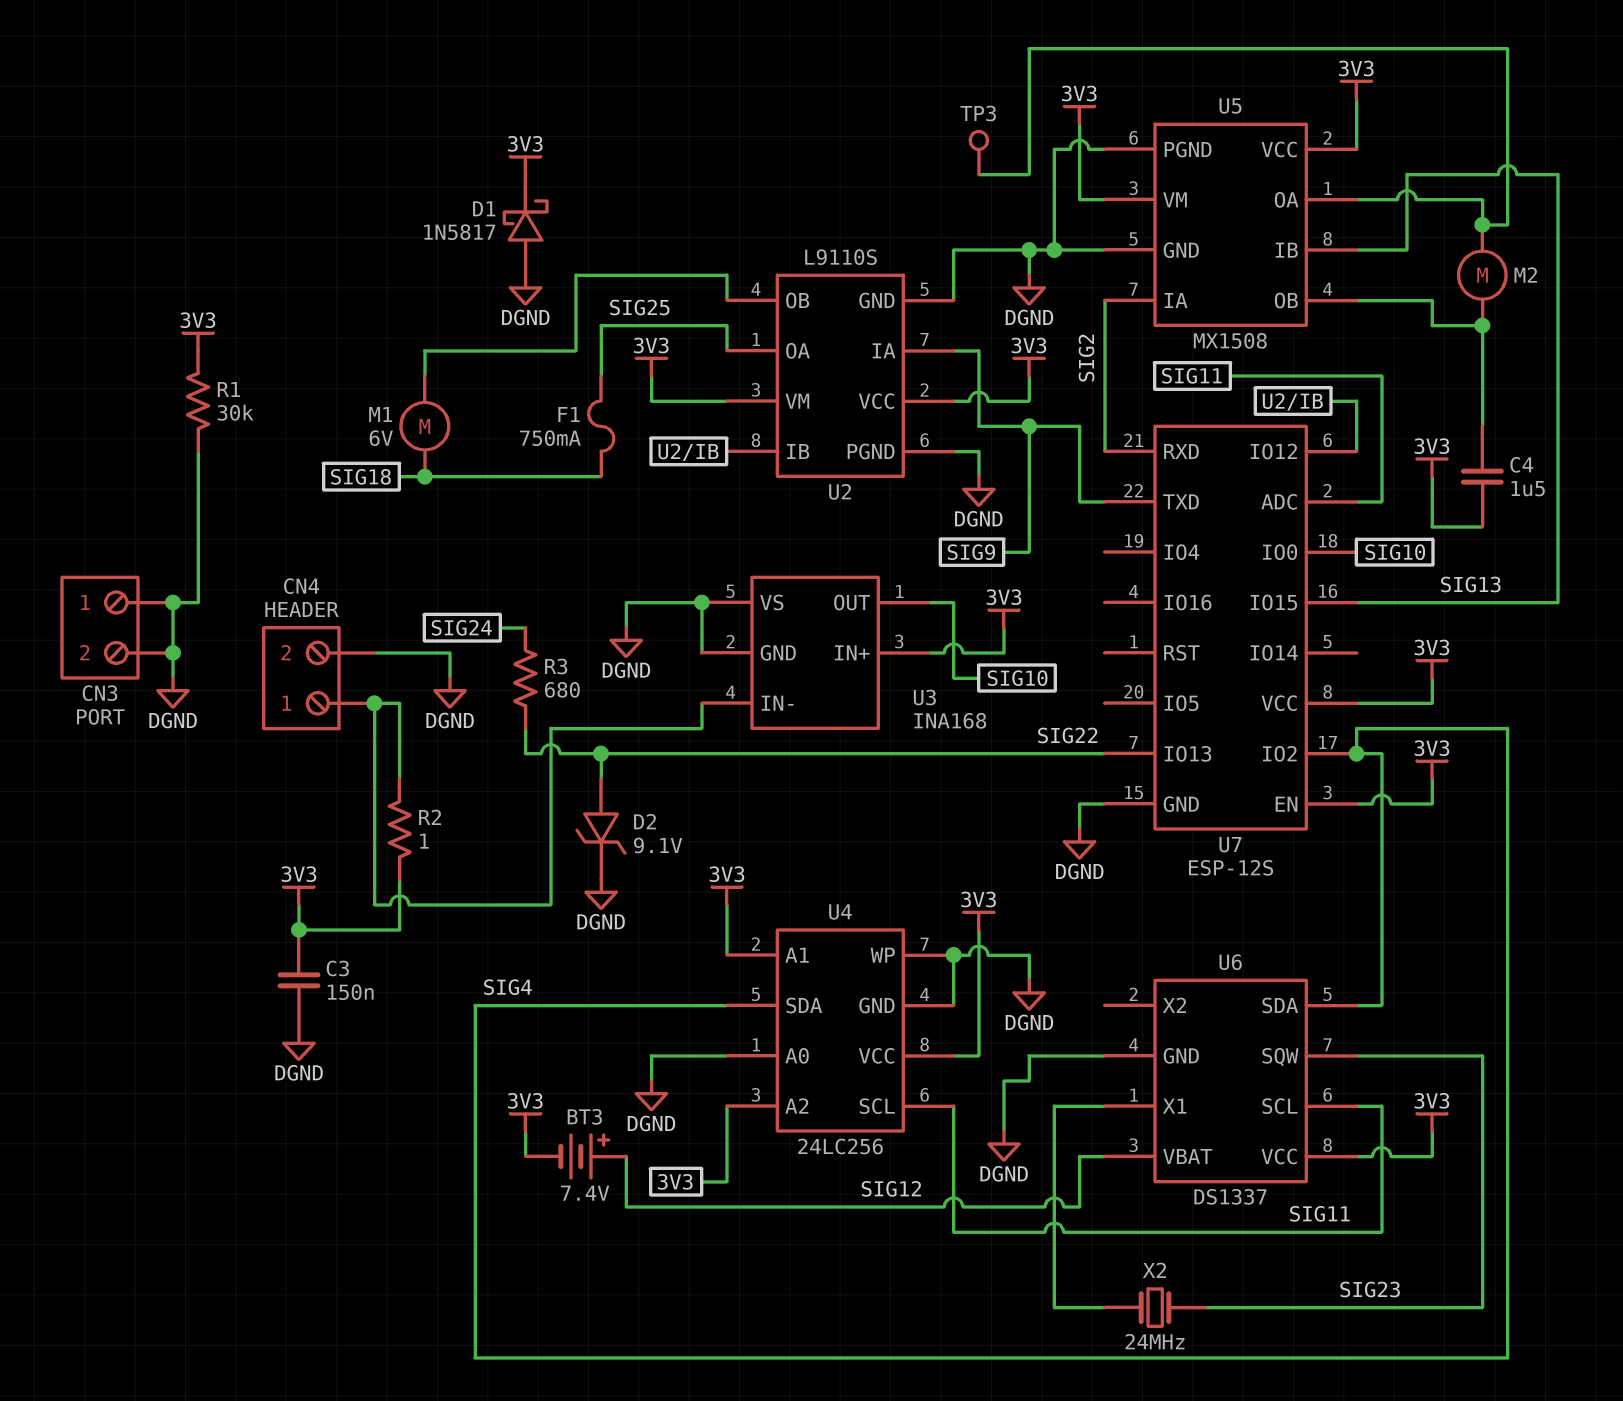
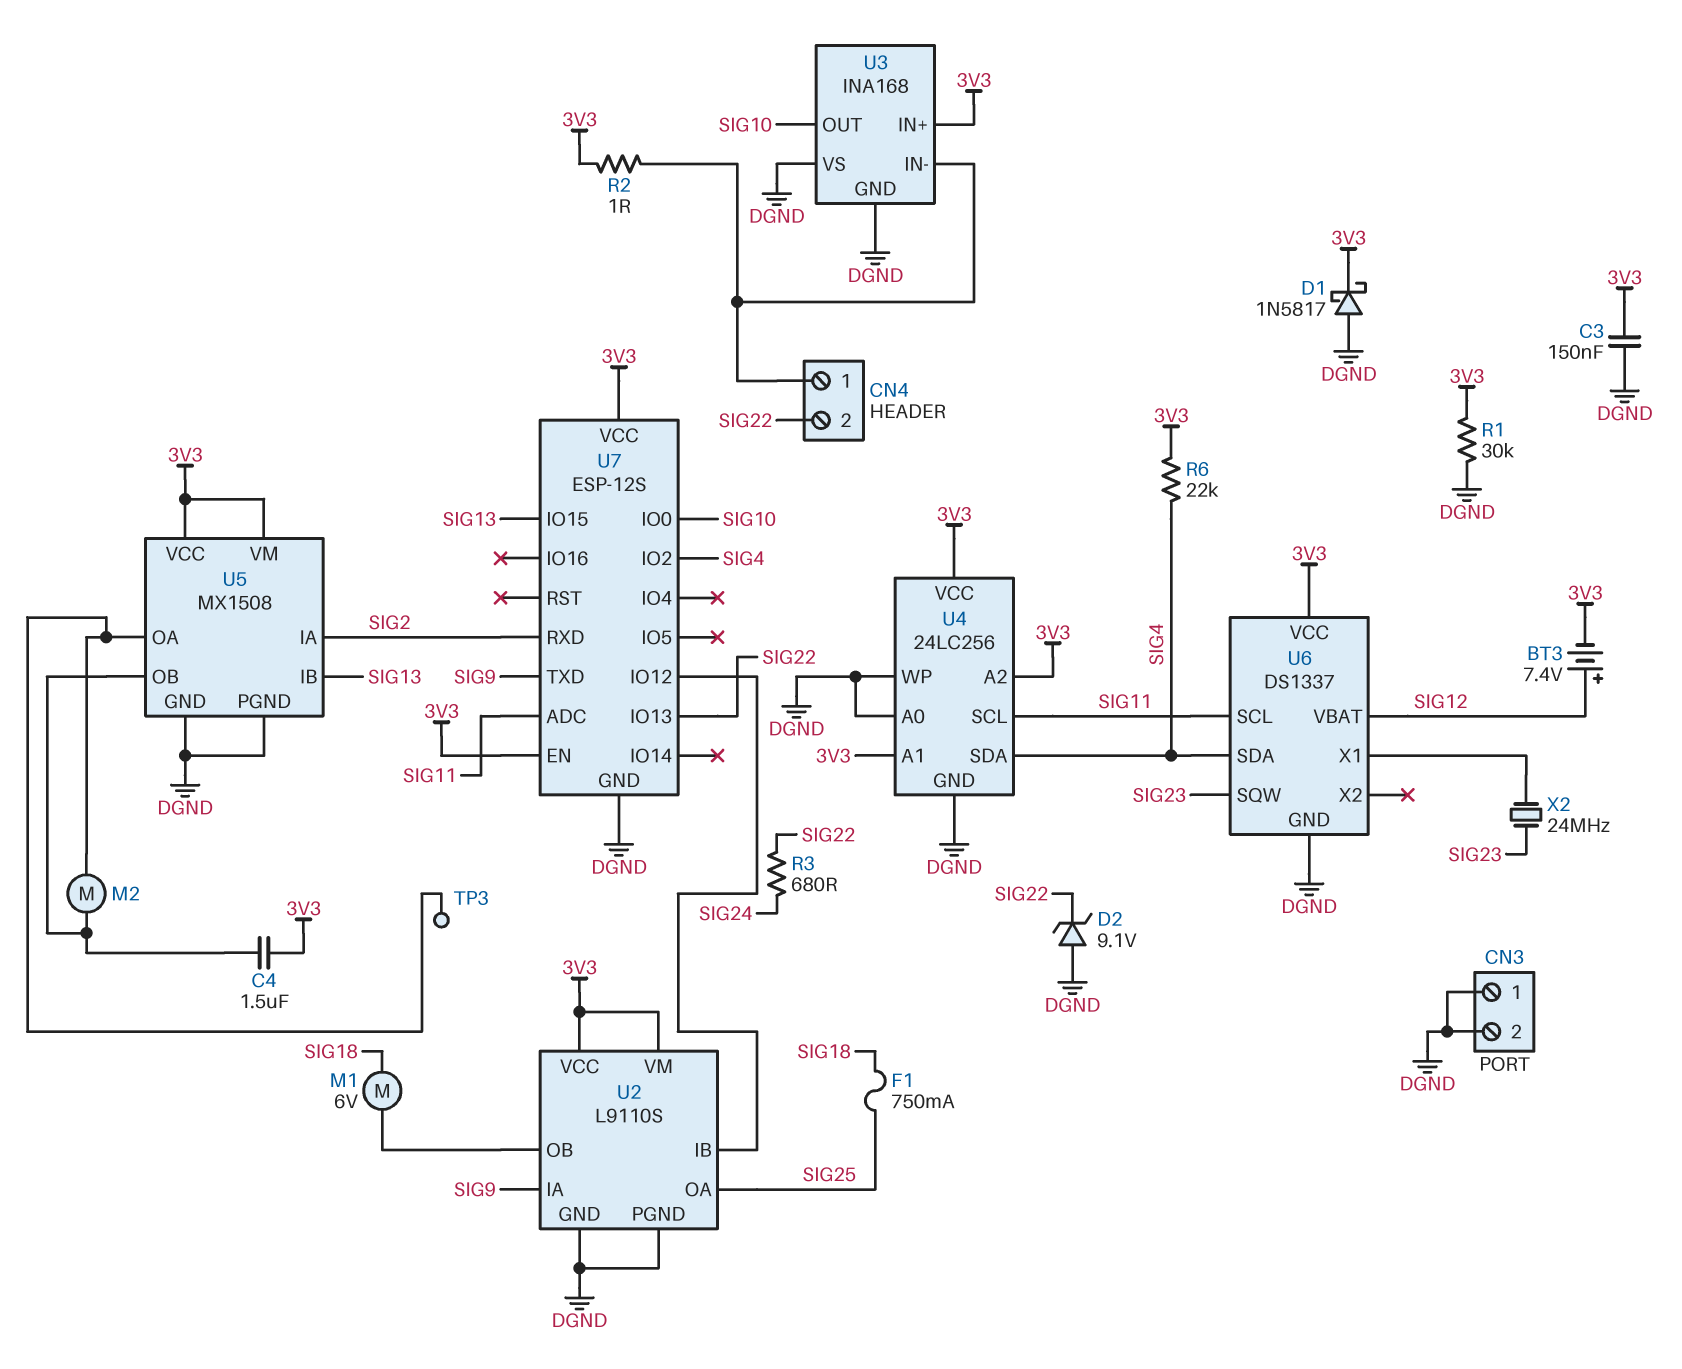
CN4 pin 2: DGND -> SIG22
D2: zener 9.1V (A SIG22, K DGND) -> zener 9.1V (A DGND, K SIG22)
R6: none -> 22k (3V3, SIG4)

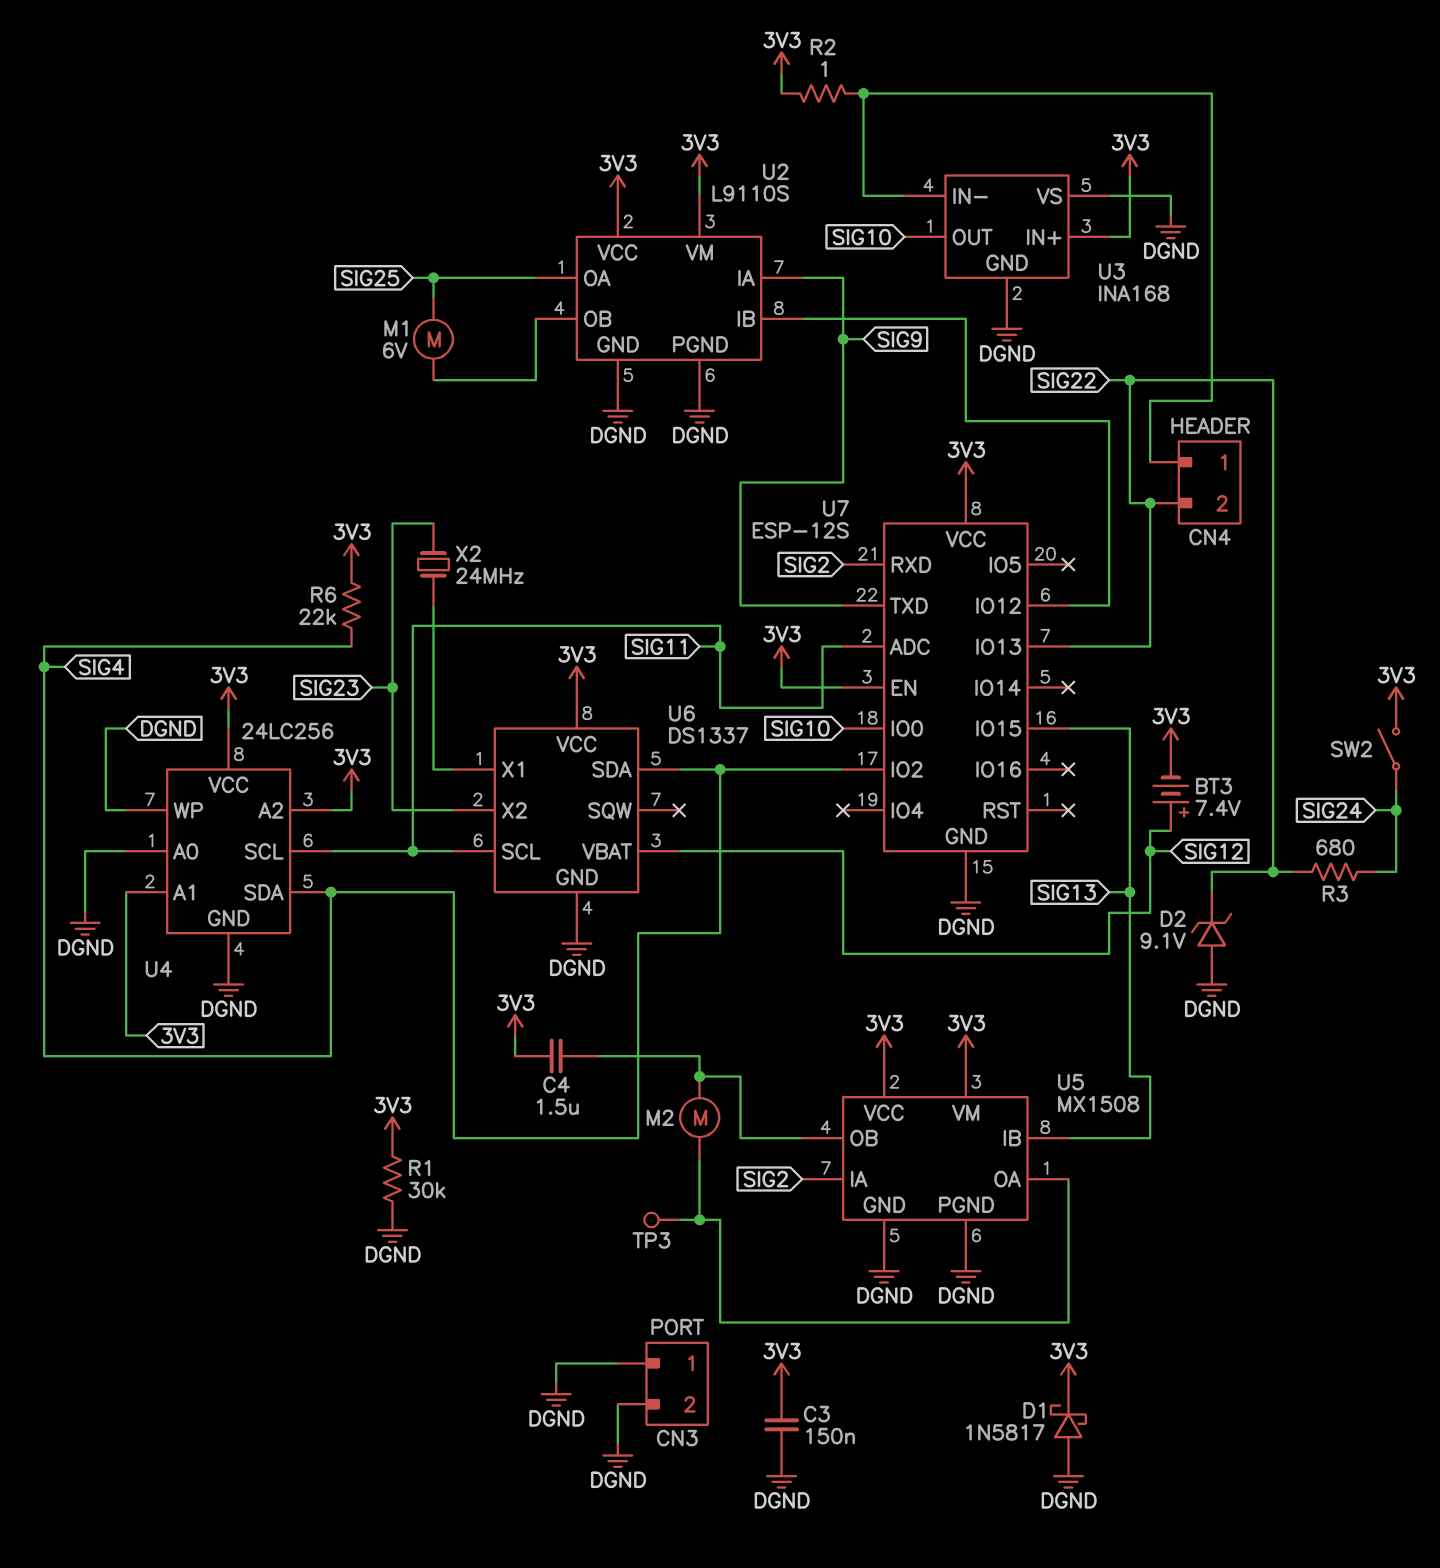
F1: 750mA (SIG18, SIG25) -> none
M1: motor 6V (SIG18, U2/OB) -> motor 6V (SIG25, U2/OB)
SW2: none -> switch (3V3, SIG24)
U6 pin SQW: SIG23 -> none
U6 pin X2: none -> SIG23

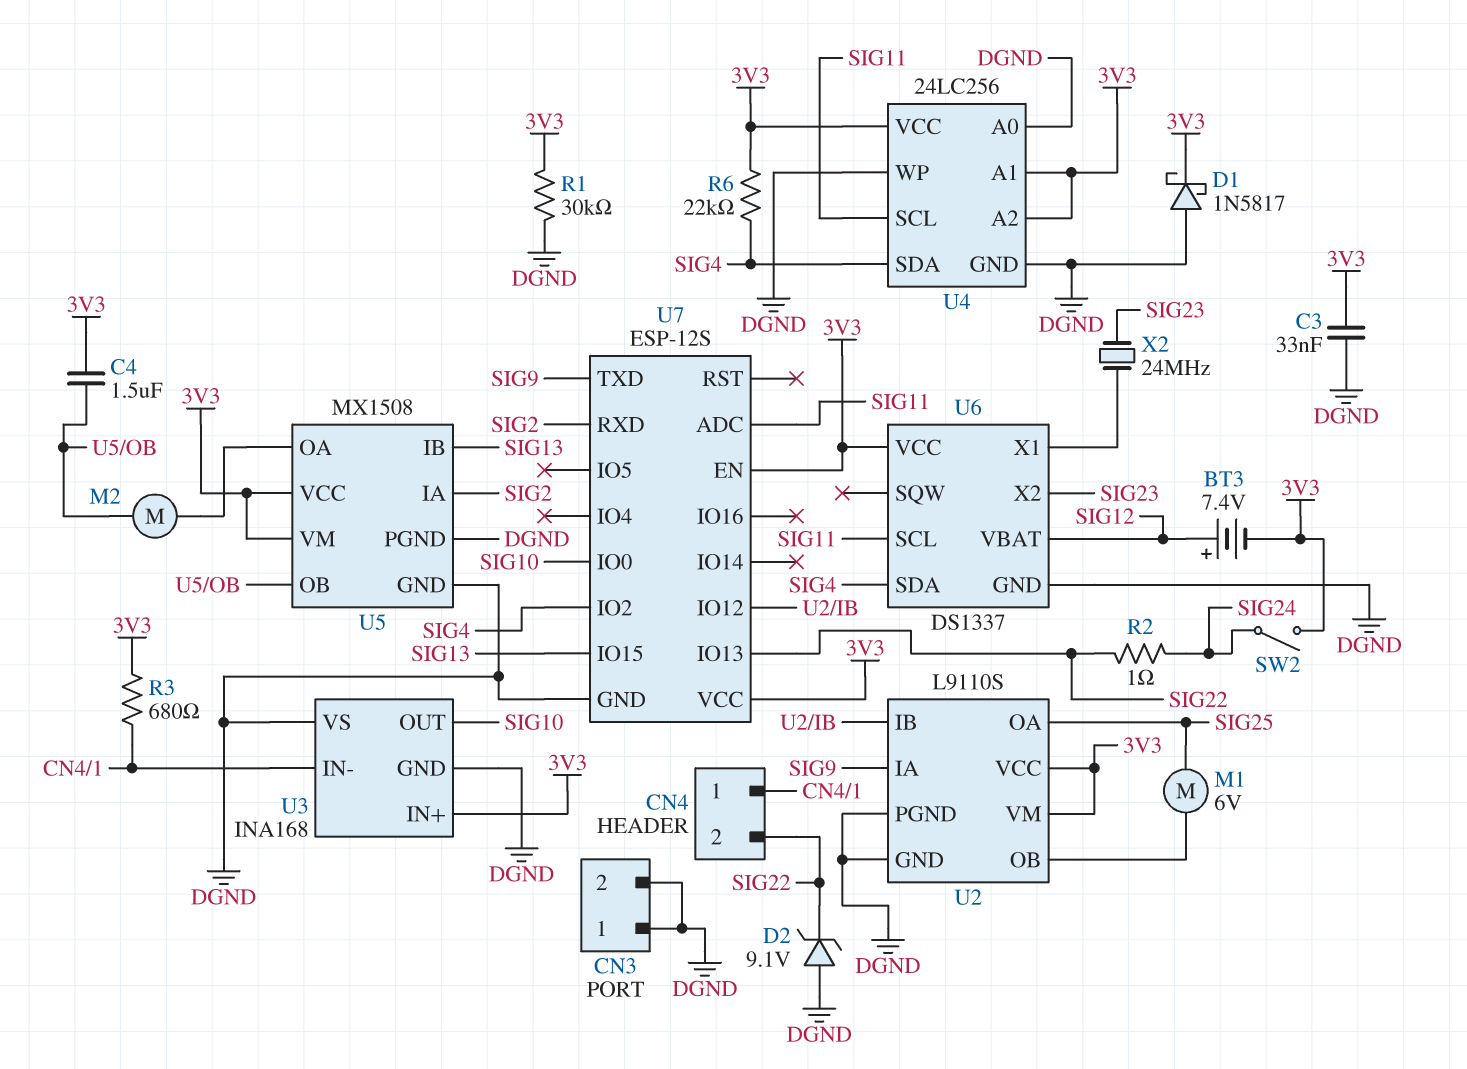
C3: 150nF (3V3, DGND) -> 33nF (3V3, DGND)
R2: 1 (3V3, CN4/1) -> 1 (SIG22, SIG24)
R3: 680 (SIG22, SIG24) -> 680 (3V3, CN4/1)
TP3: test point (U5/OA) -> none

